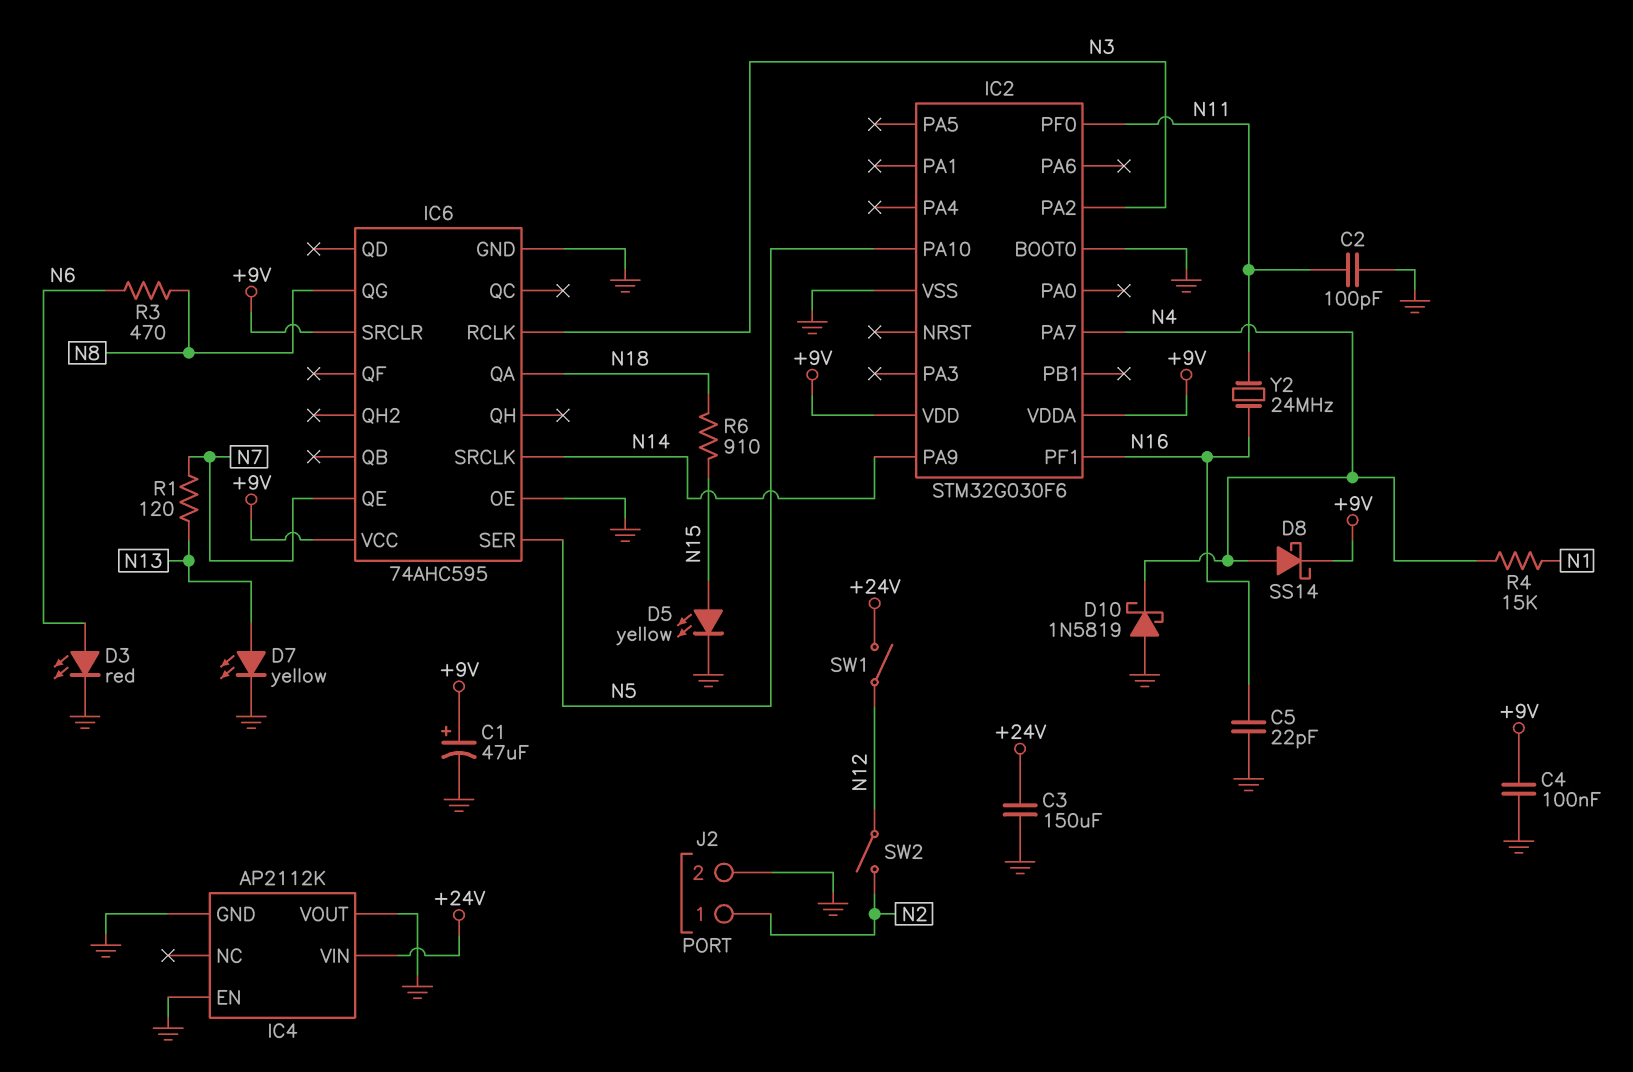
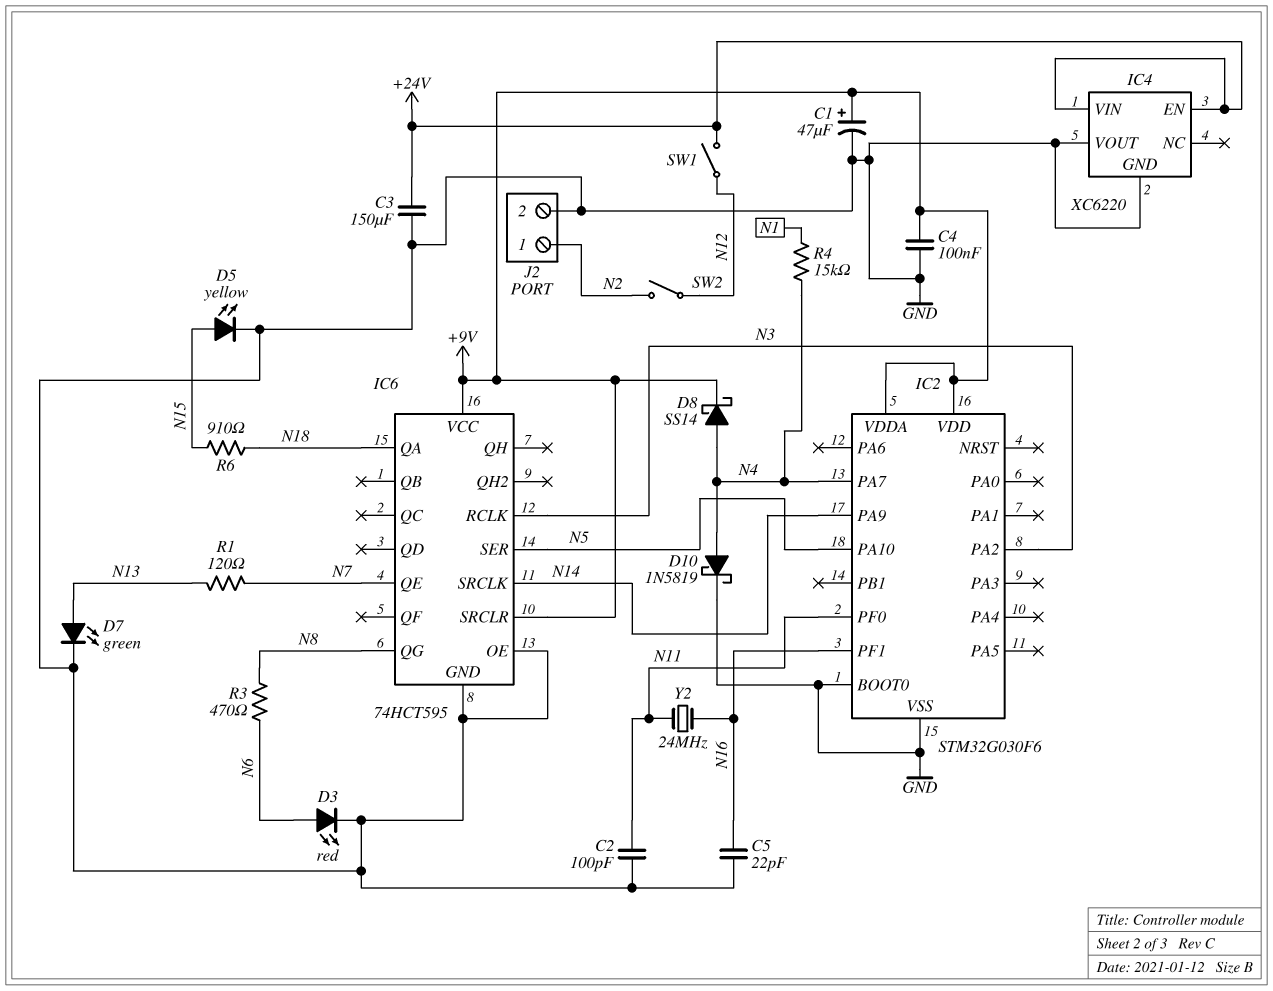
D7: LED yellow (A N13, K GND) -> LED green (A N13, K GND)
D10: schottky 1N5819 (A GND, K N4) -> schottky 1N5819 (A N4, K GND)
IC4: AP2112K -> XC6220
IC4 pin EN: GND -> +24V
IC6: 74AHC595 -> 74HCT595

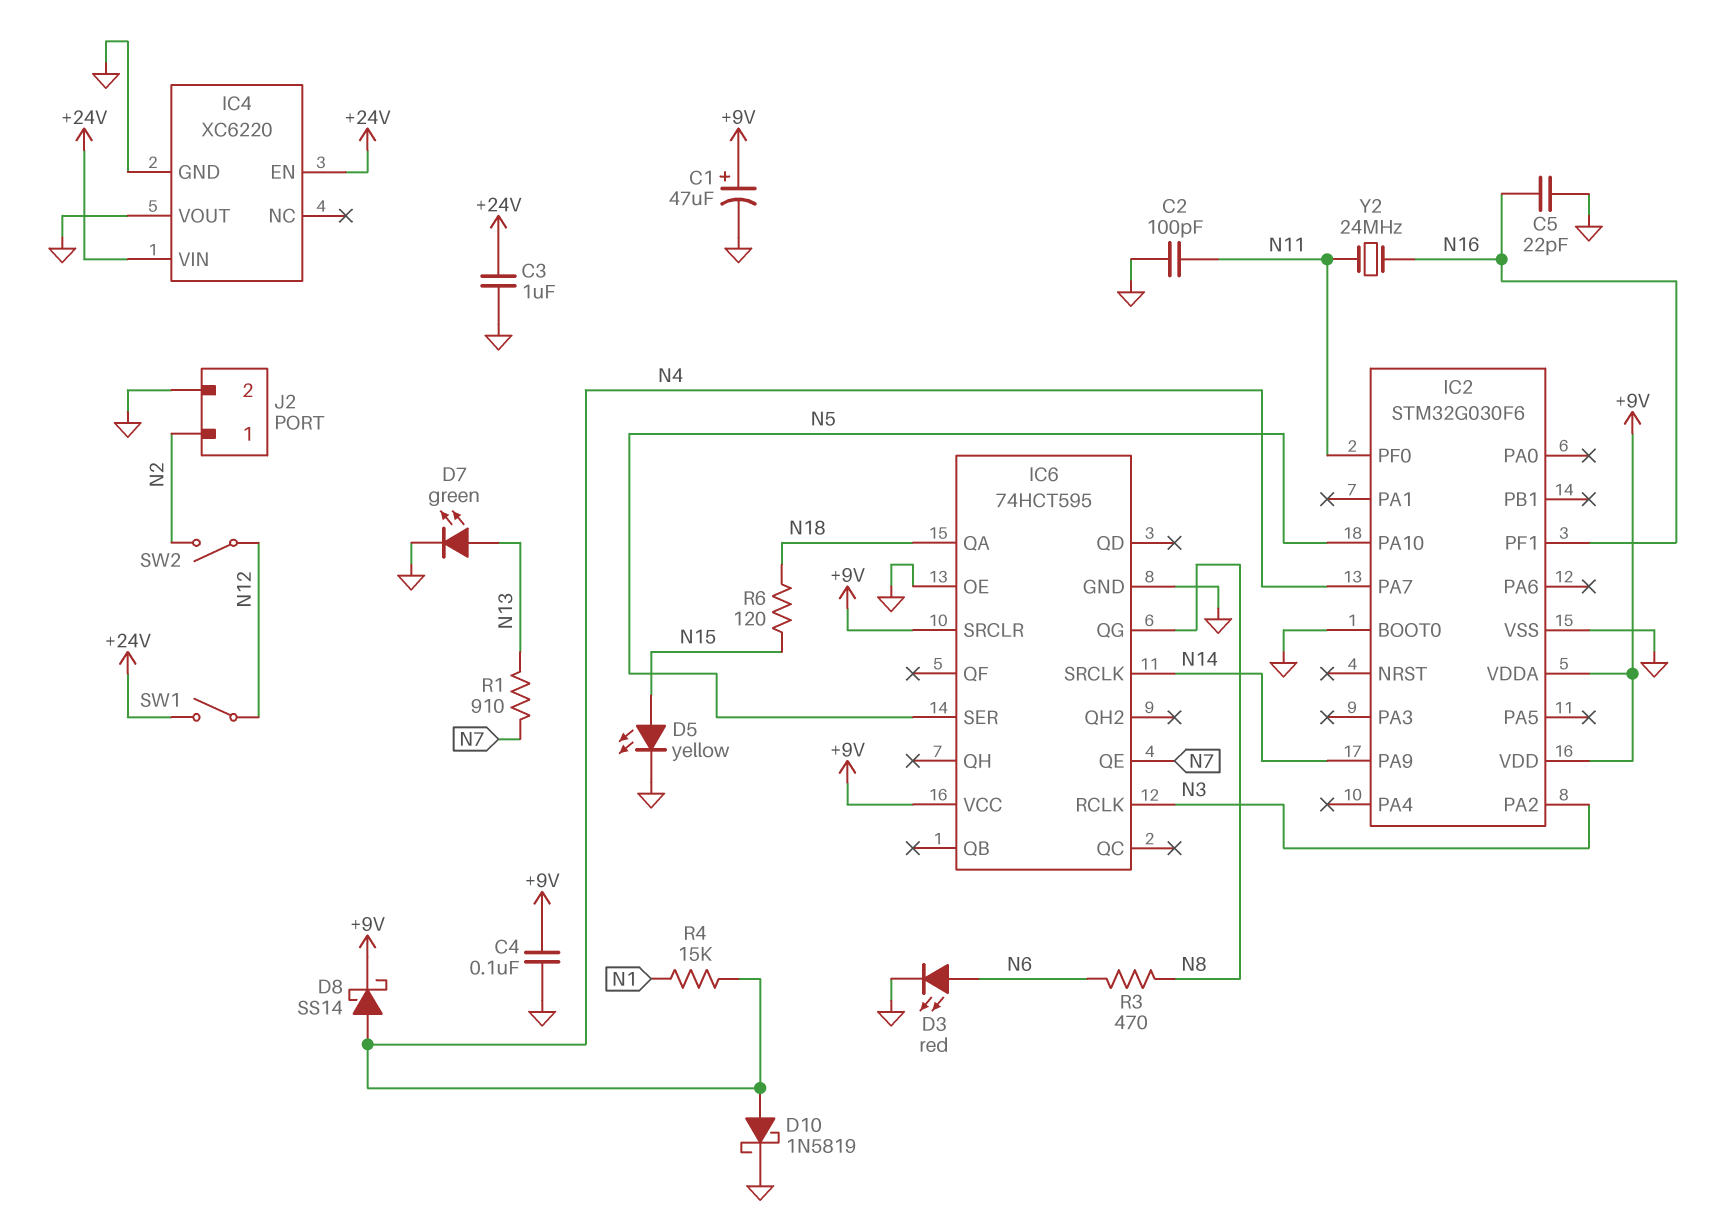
C3: 150uF (+24V, GND) -> 1uF (+24V, GND)
R1: 120 (N7, N13) -> 910 (N7, N13)
R6: 910 (N15, N18) -> 120 (N15, N18)

